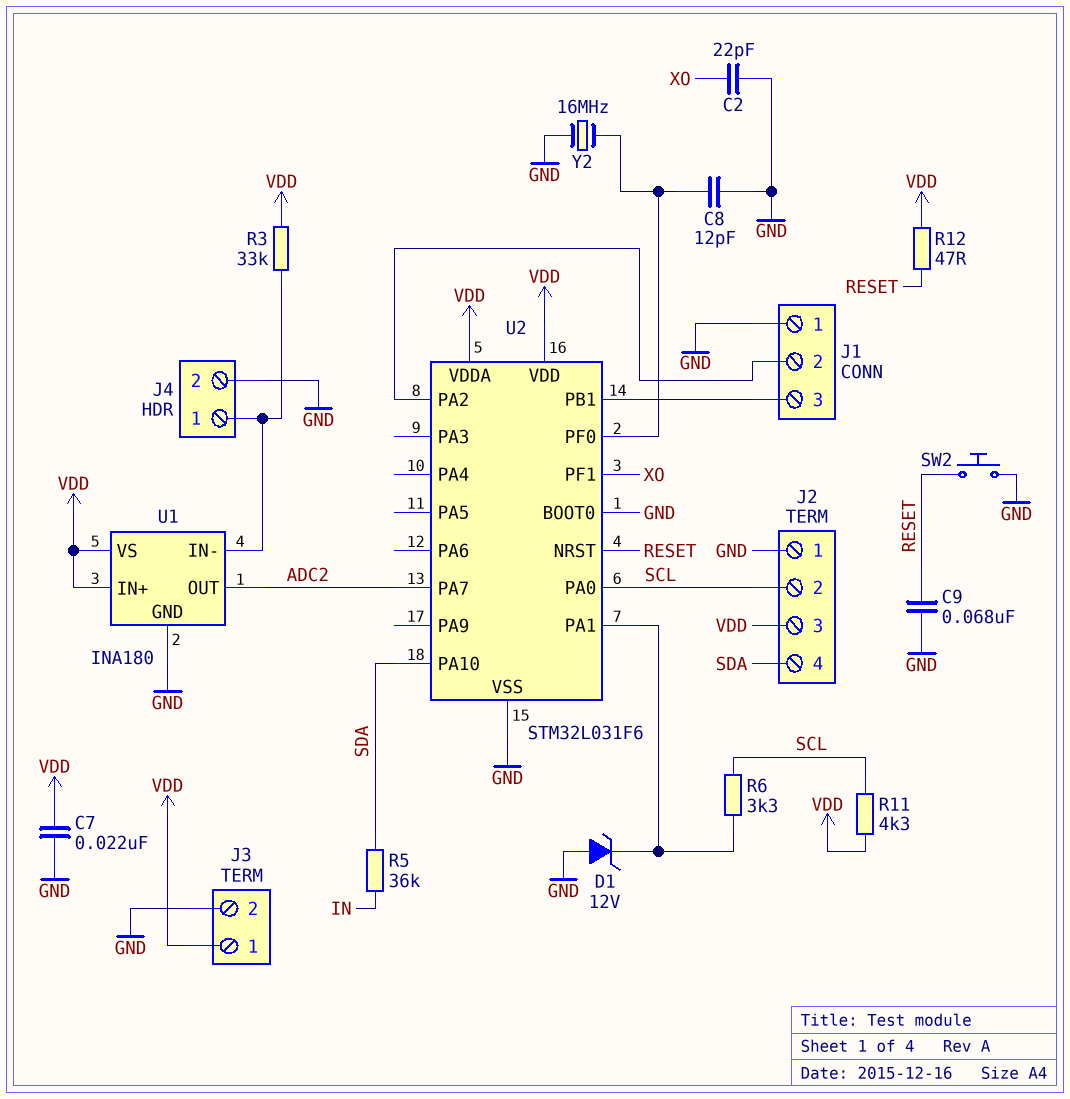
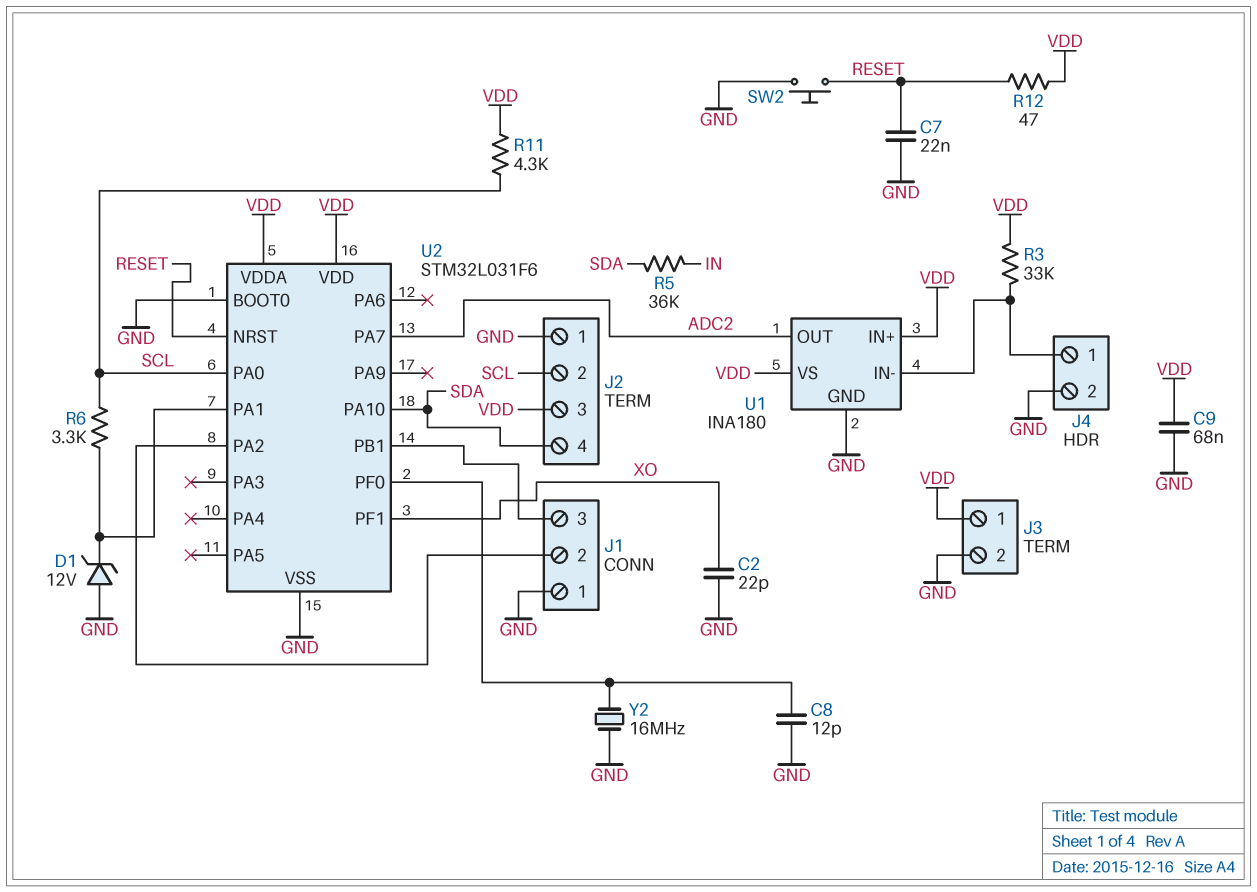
C7: 22nF (GND, VDD) -> 22nF (GND, RESET)
C9: 68nF (GND, RESET) -> 68nF (GND, VDD)

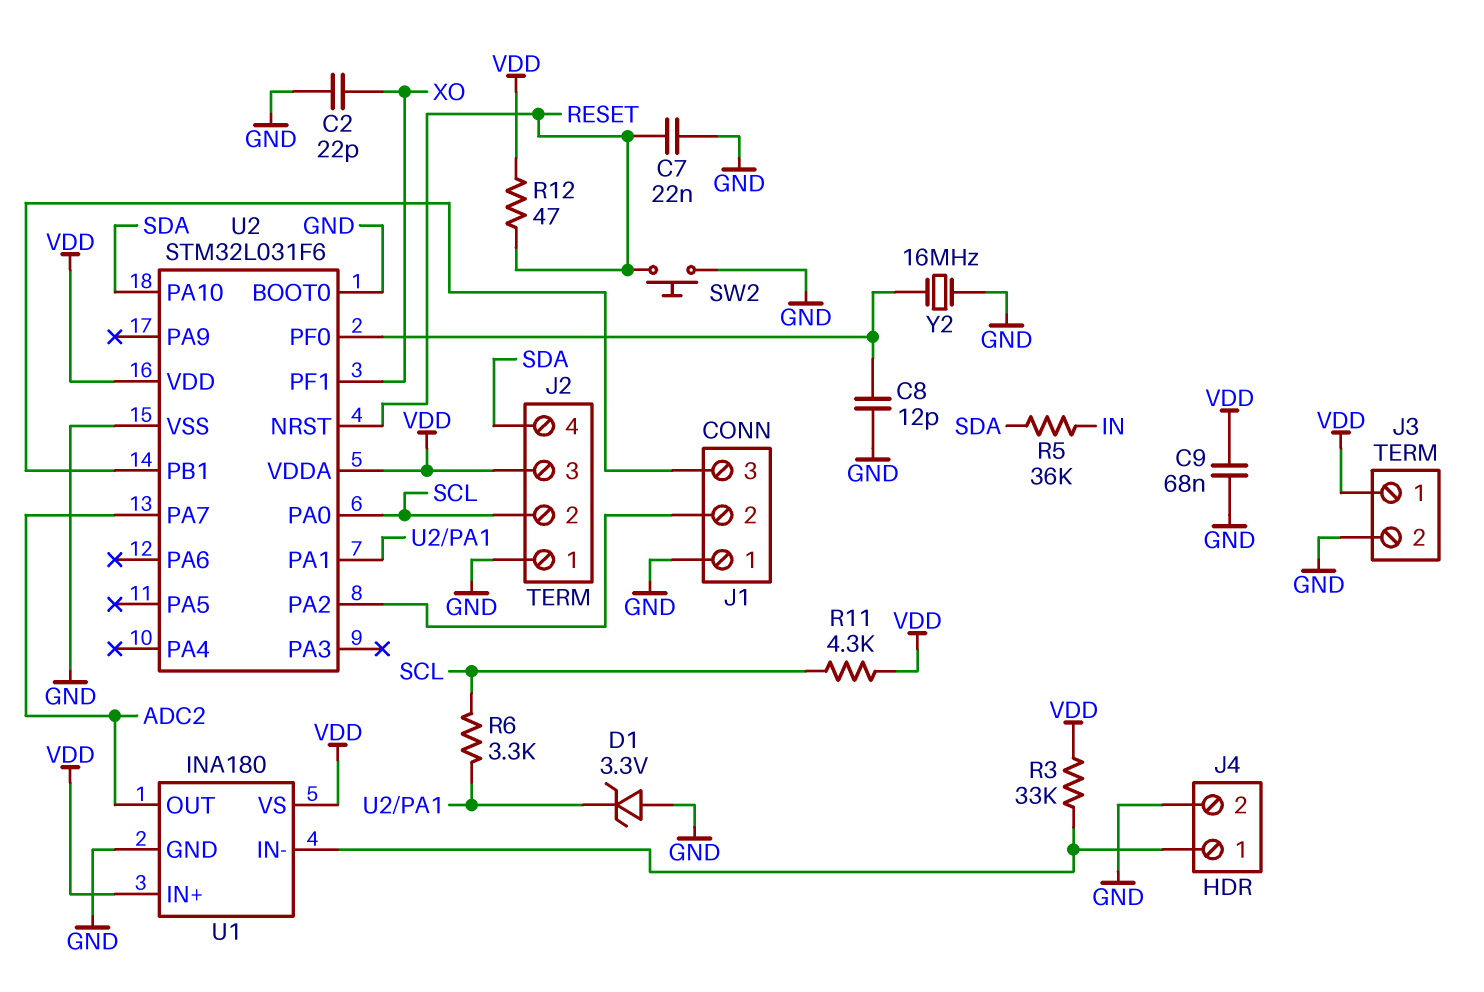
D1: zener 12V (A GND, K U2/PA1) -> zener 3.3V (A GND, K U2/PA1)

